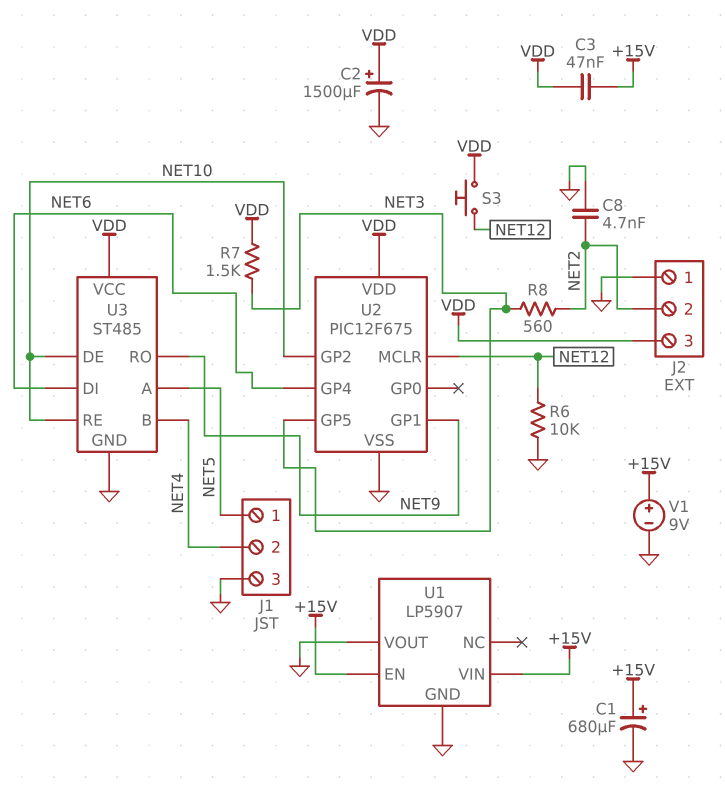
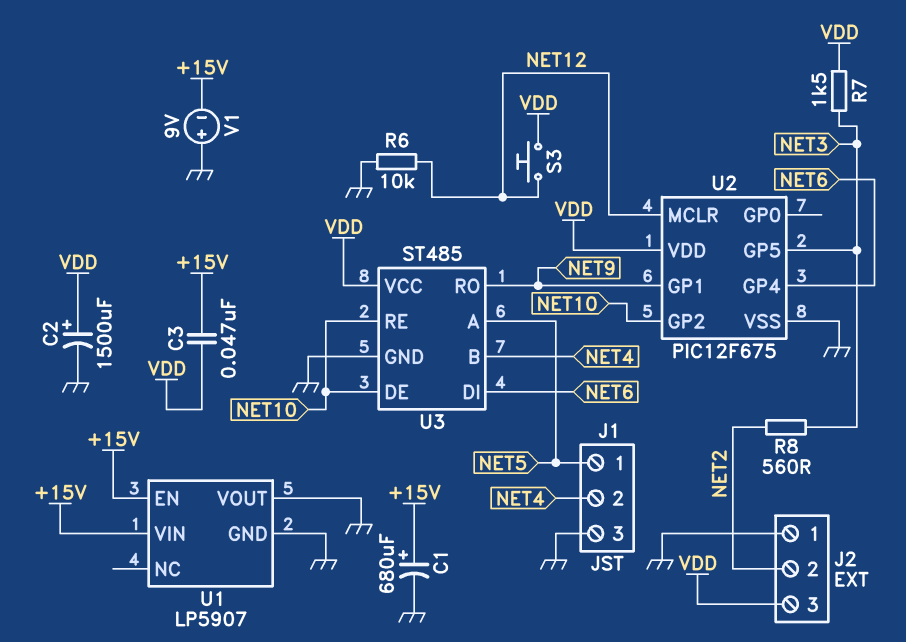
C8: 4.7nF (GND, NET2) -> none
V1: 9V (plus +15V, minus GND) -> 9V (plus GND, minus +15V)

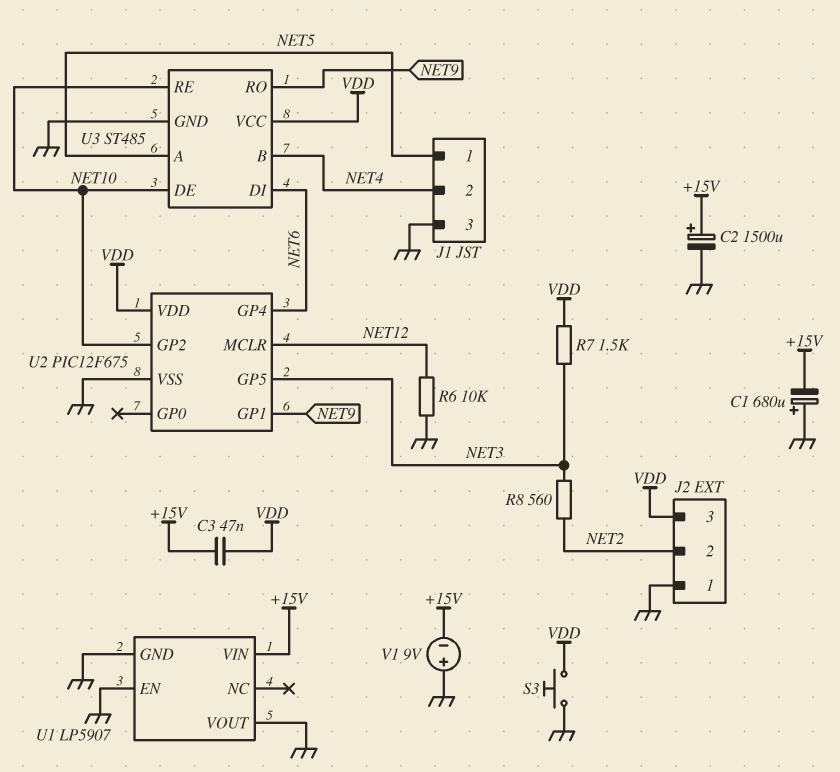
C1: 680uF (plus +15V, minus GND) -> 680uF (plus GND, minus +15V)
C2: 1500uF (plus VDD, minus GND) -> 1500uF (plus +15V, minus GND)
S3: button (NET12, VDD) -> button (GND, VDD)
U1 pin EN: +15V -> GND

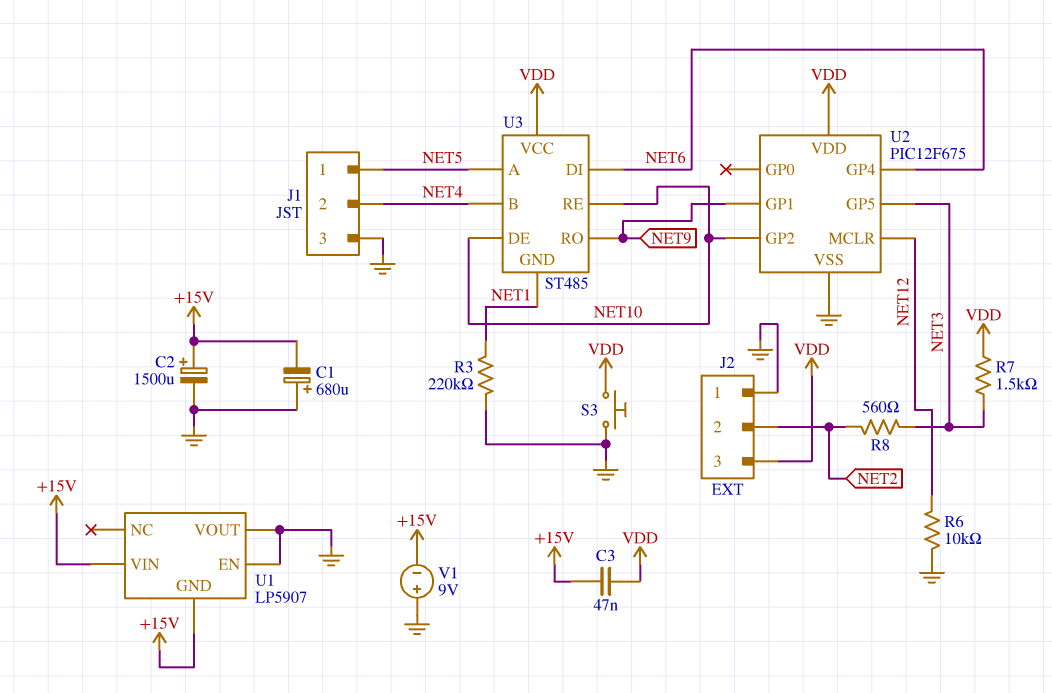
R3: none -> 220k (GND, NET1)
U1 pin GND: GND -> +15V
U3 pin GND: GND -> NET1

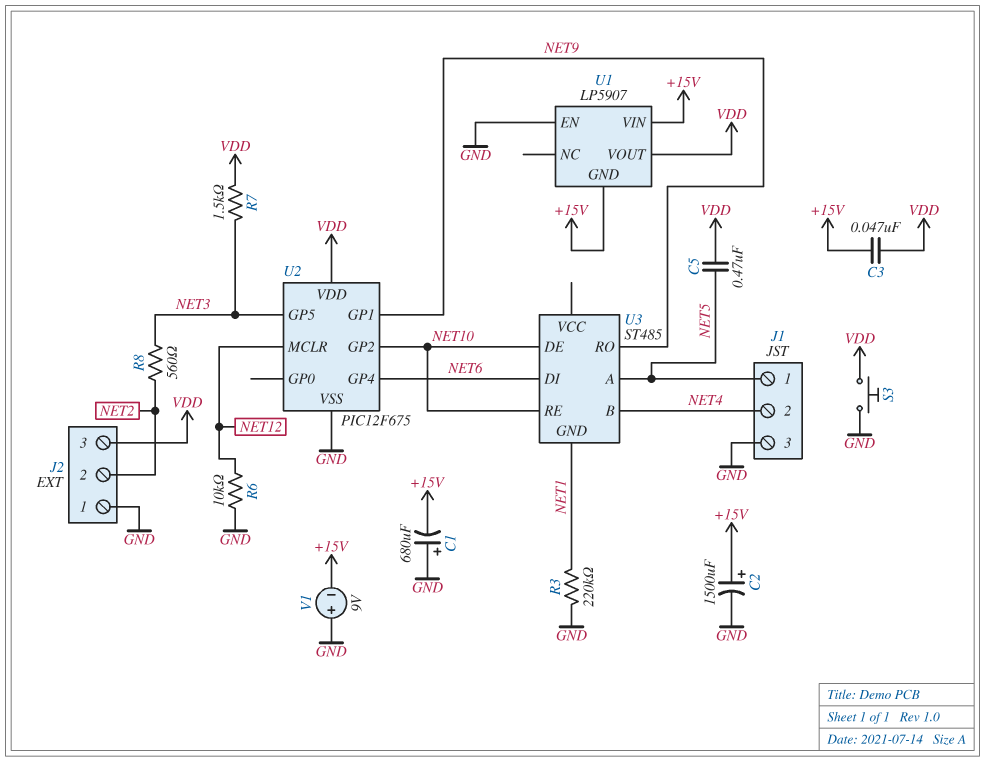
C5: none -> 470nF (NET5, VDD)
U1 pin VOUT: GND -> VDD
U3 pin VCC: VDD -> none

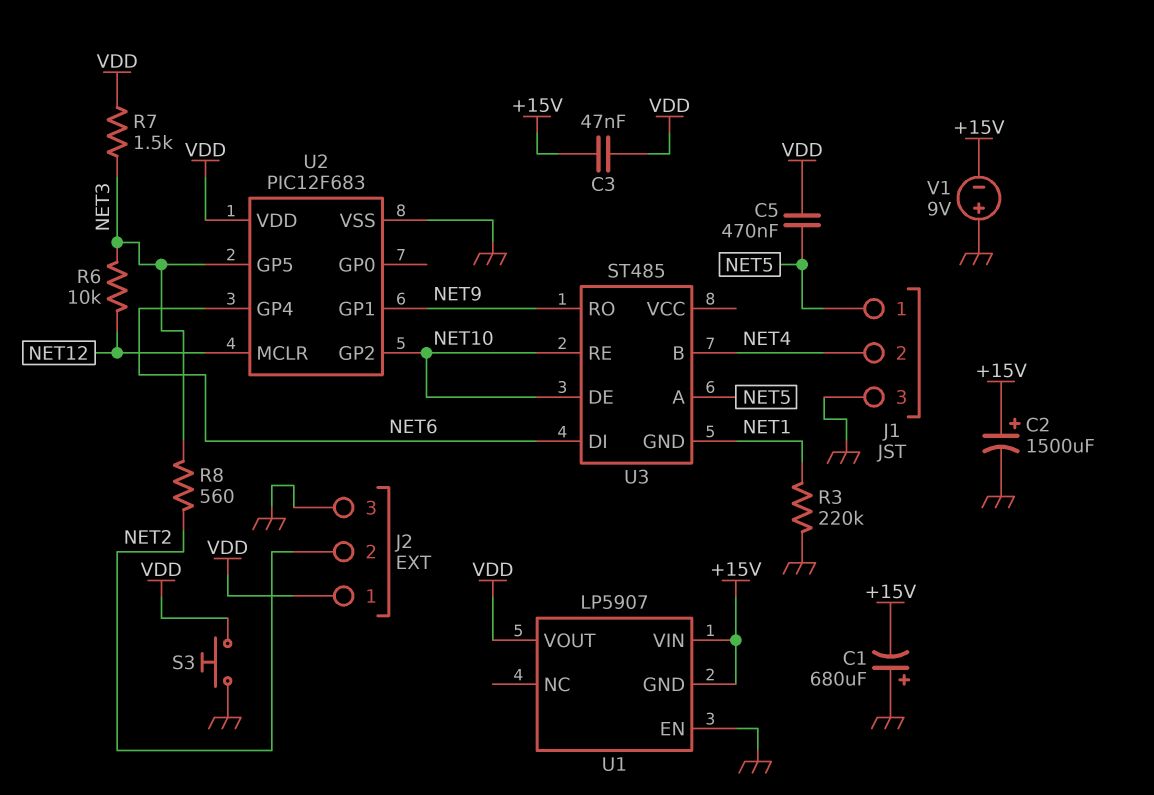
J2 pin 1: GND -> VDD
J2 pin 3: VDD -> GND
R6: 10k (GND, NET12) -> 10k (NET3, NET12)
U2: PIC12F675 -> PIC12F683

